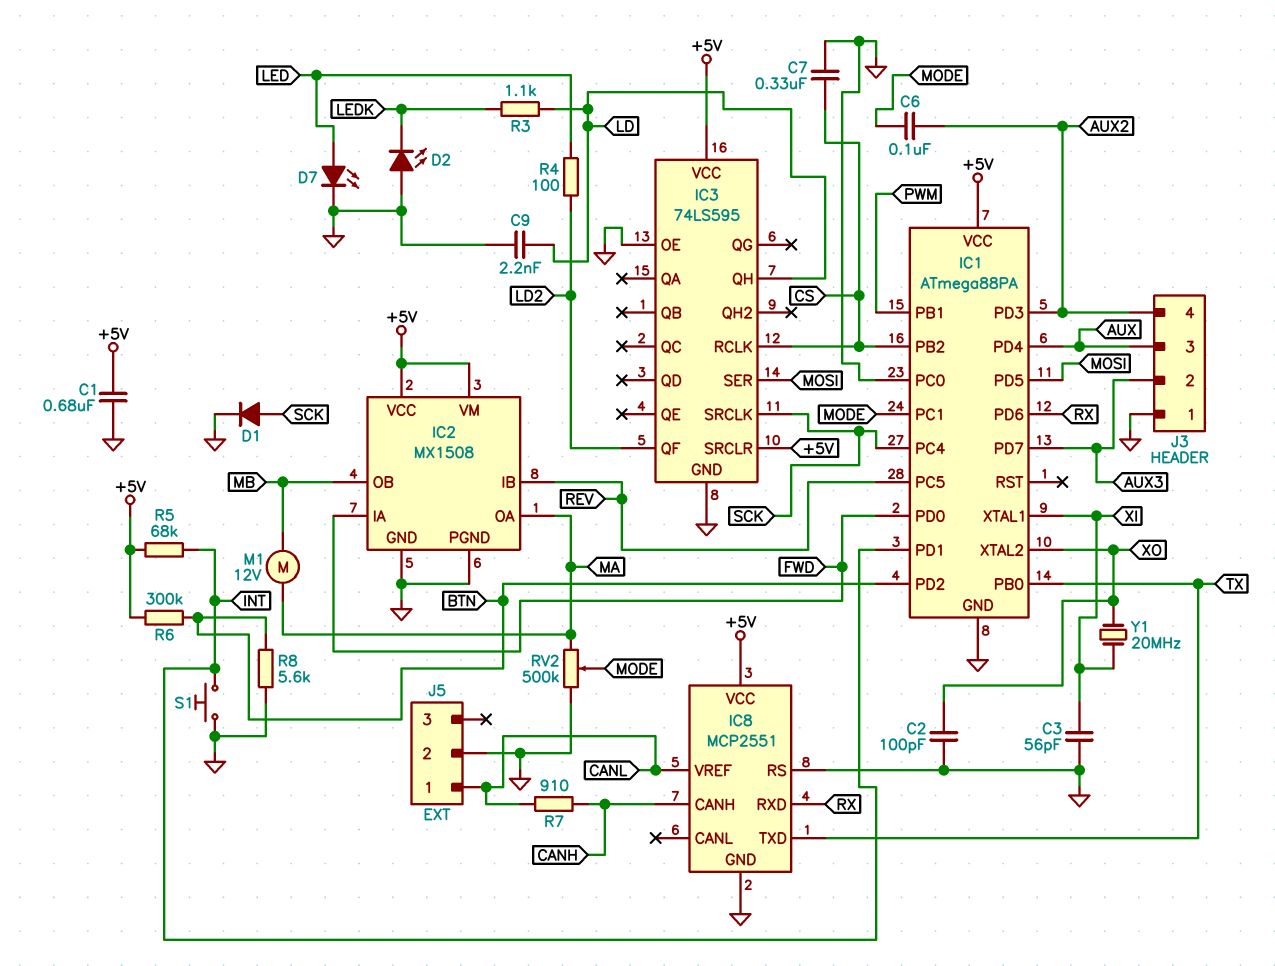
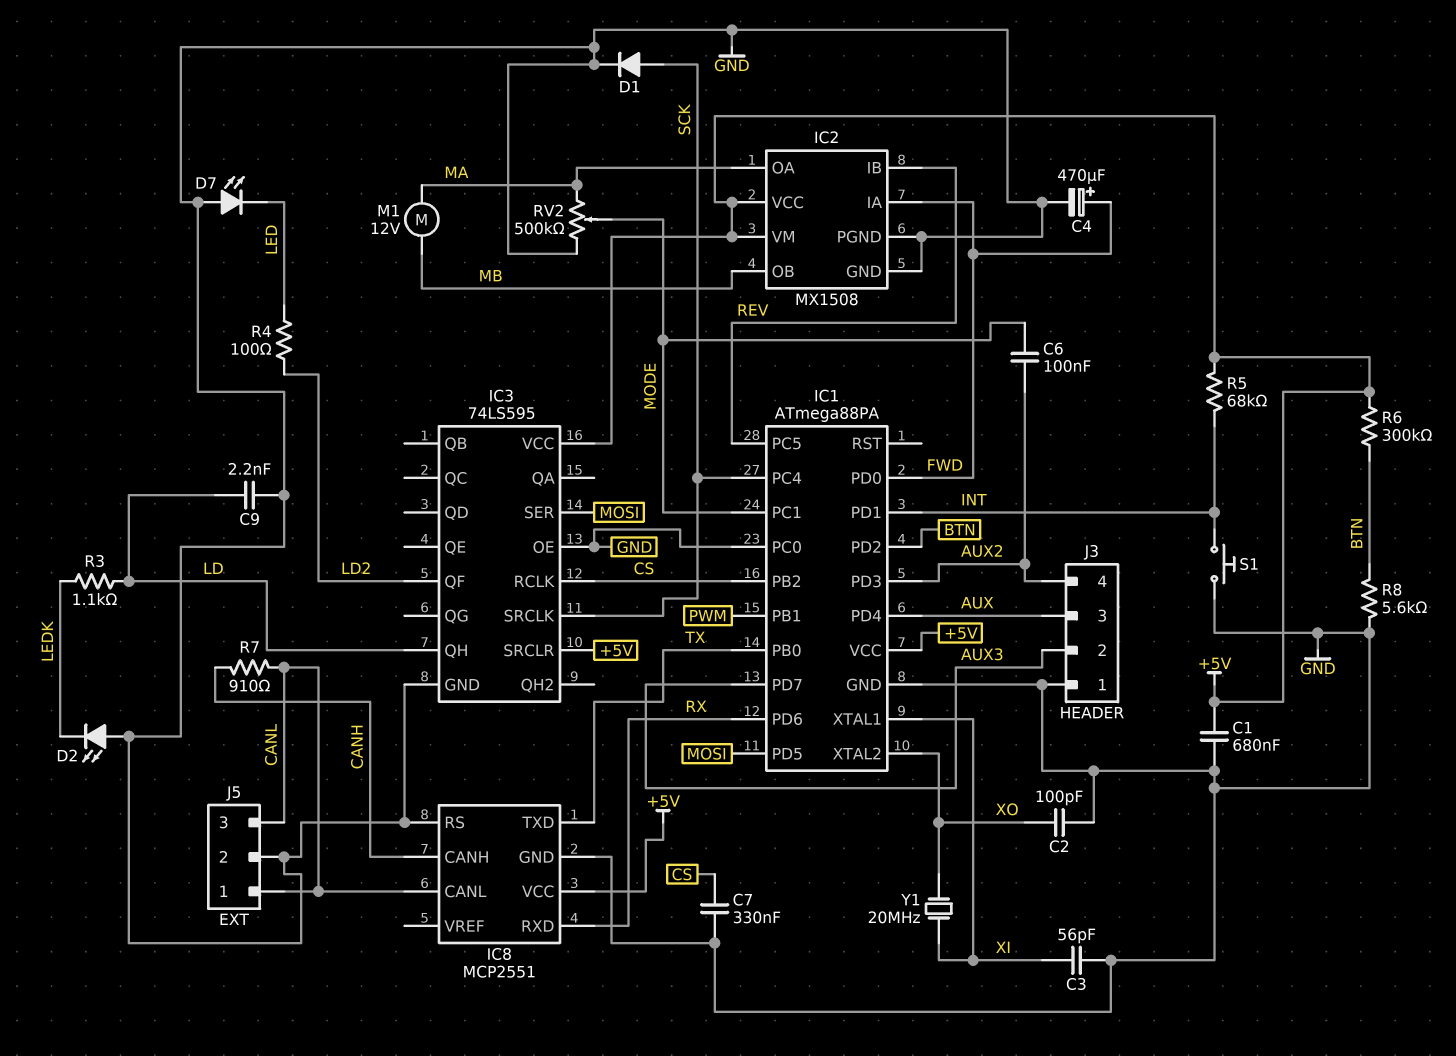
C4: none -> 470uF (plus FWD, minus GND)
D7: LED (A LED, K GND) -> LED (A GND, K LED)
IC8 pin CANL: none -> CANL
IC8 pin VREF: CANL -> none
J5 pin 3: none -> CANL

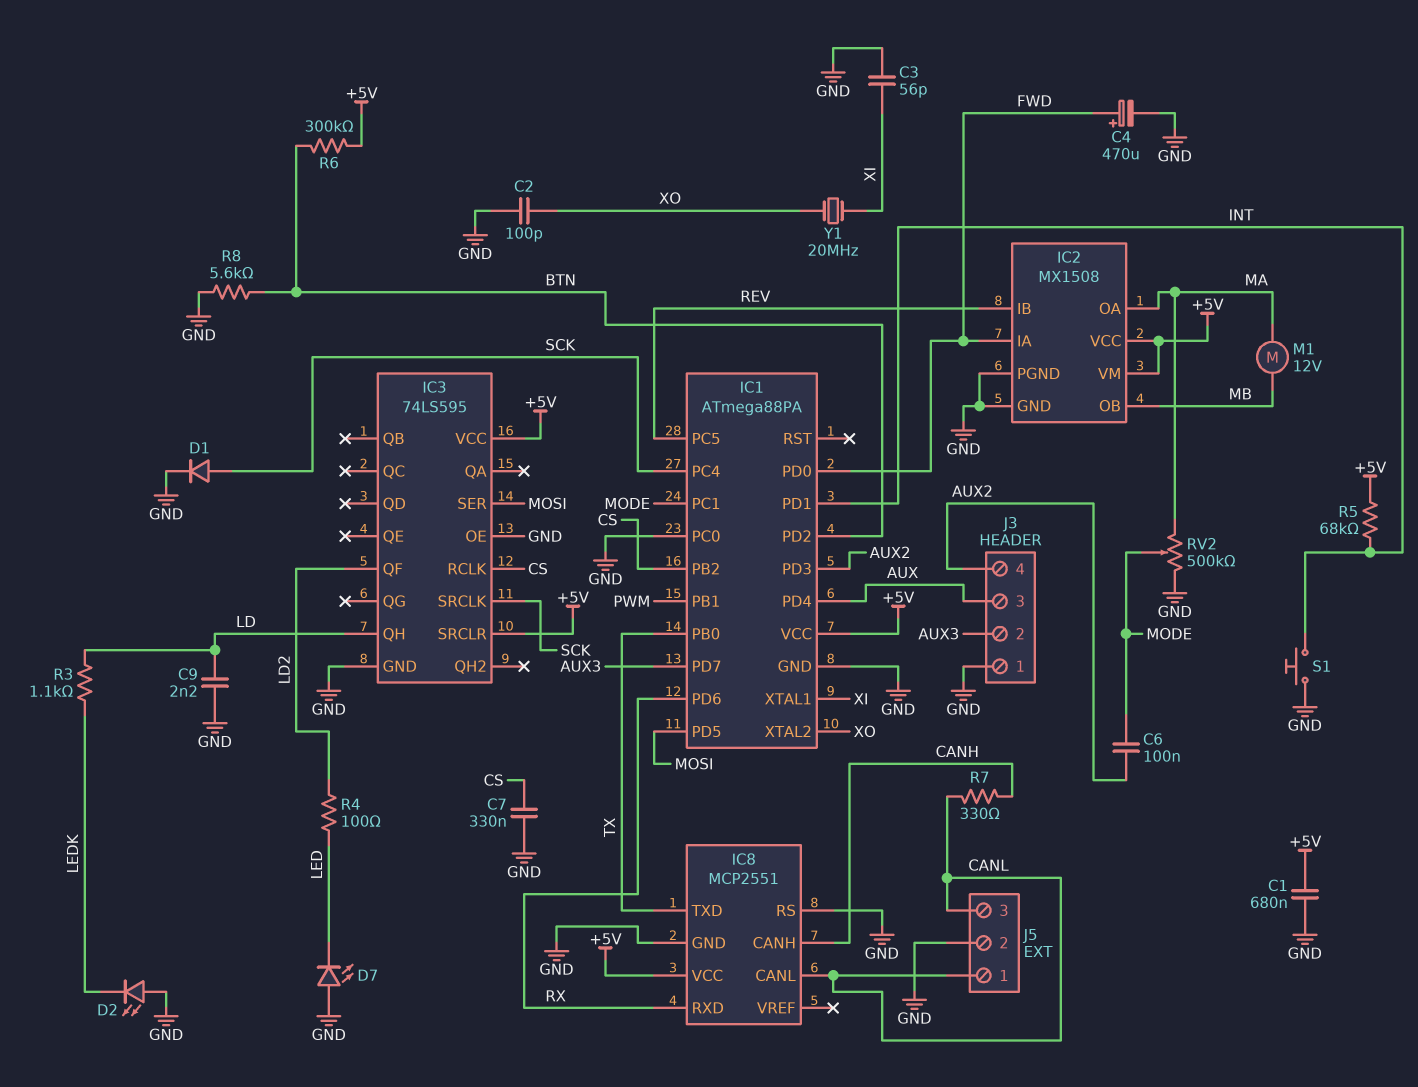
R7: 910 (CANH, CANL) -> 330 (CANH, CANL)

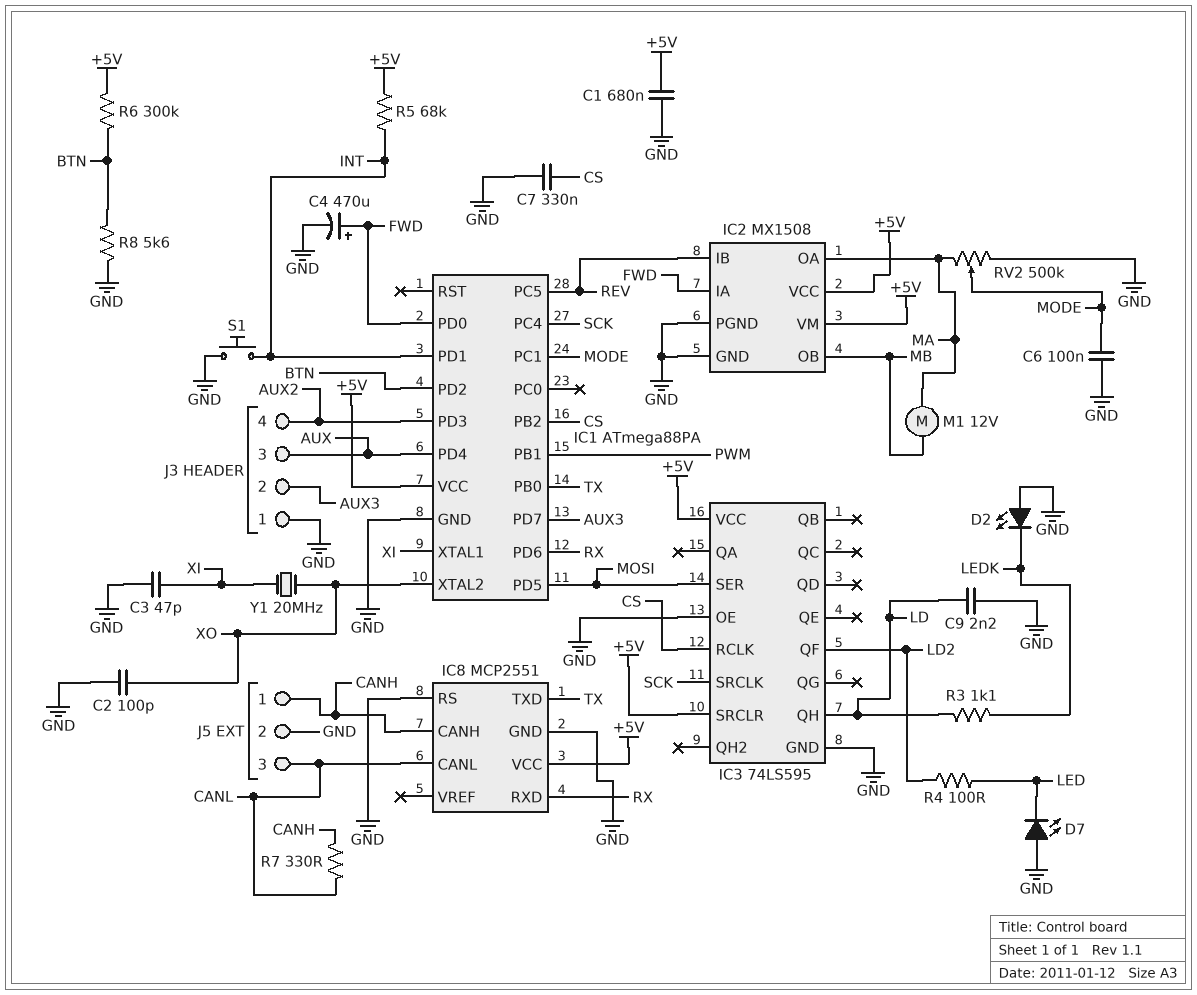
C3: 56pF (GND, XI) -> 47pF (GND, XI)
C6: 100nF (AUX2, MODE) -> 100nF (GND, MODE)
D1: diode (A SCK, K GND) -> none
IC1 pin PC0: GND -> none
J5 pin 1: CANL -> CANH

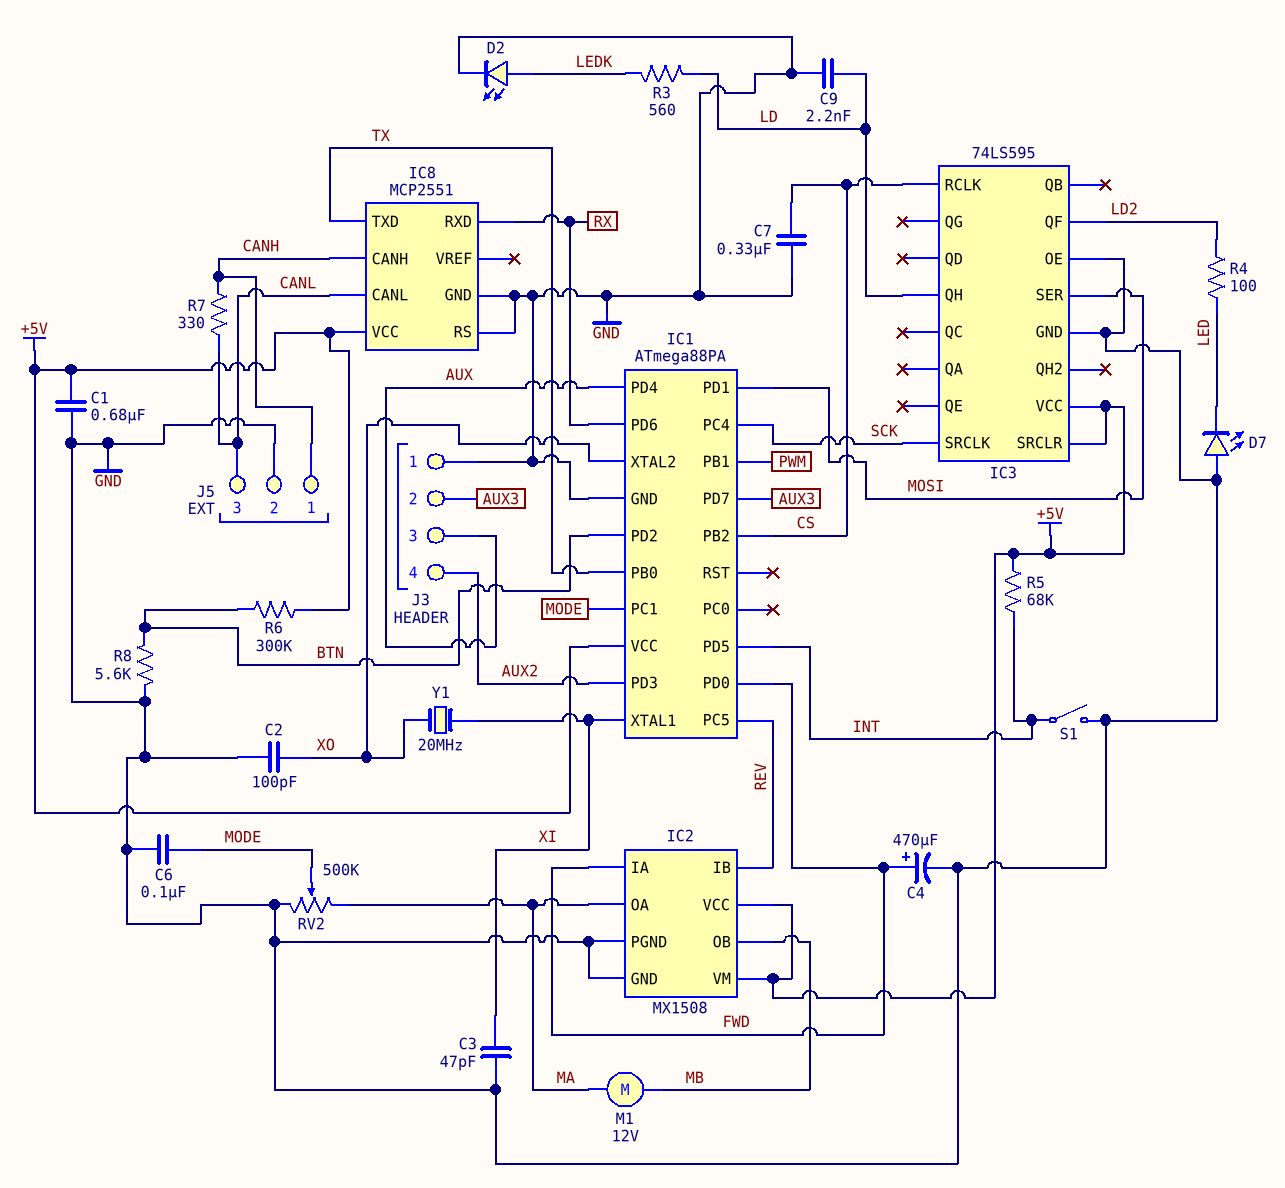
D2: LED (A GND, K LEDK) -> LED (A LEDK, K GND)
IC1 pin PD1: INT -> MOSI
IC1 pin PD5: MOSI -> INT
R3: 1.1k (LD, LEDK) -> 560 (LD, LEDK)
S1: button (GND, INT) -> switch (GND, INT)

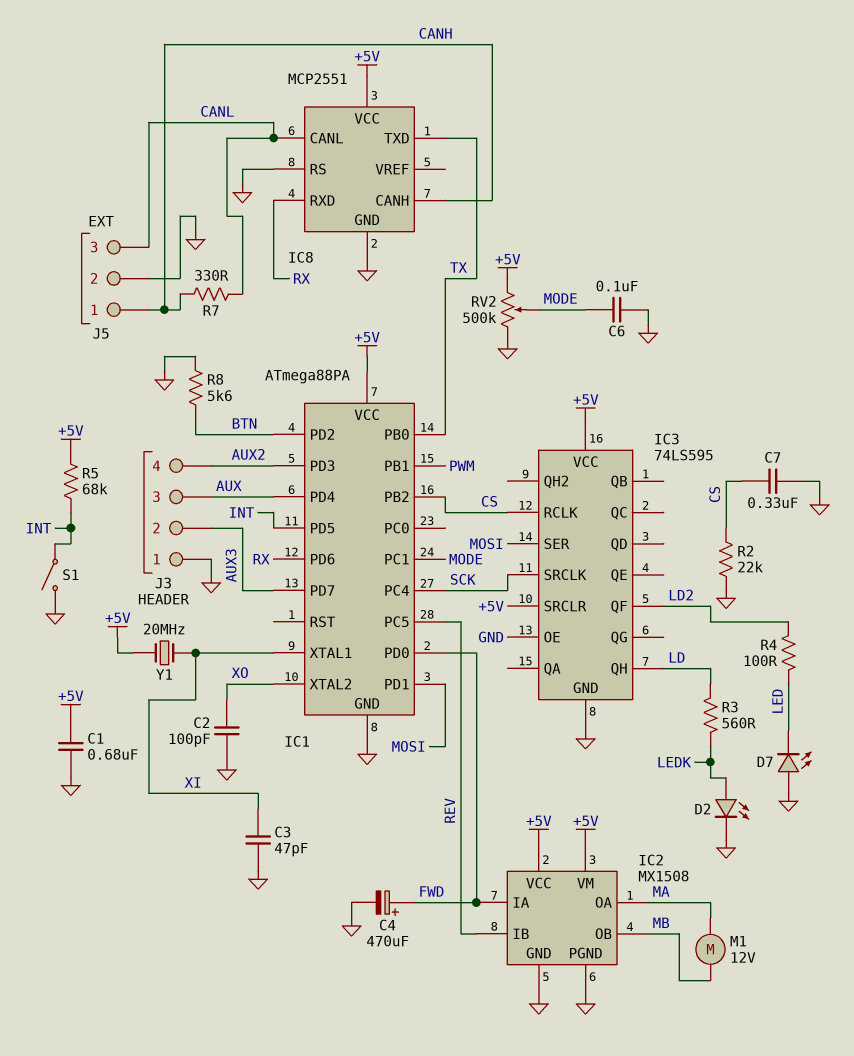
C9: 2.2nF (GND, LD) -> none
R2: none -> 22k (CS, GND)
R6: 300k (+5V, BTN) -> none
RV2: 500k (GND, MA, wiper MODE) -> 500k (+5V, GND, wiper MODE)
Y1: 20MHz (XI, XO) -> 20MHz (+5V, XI)

